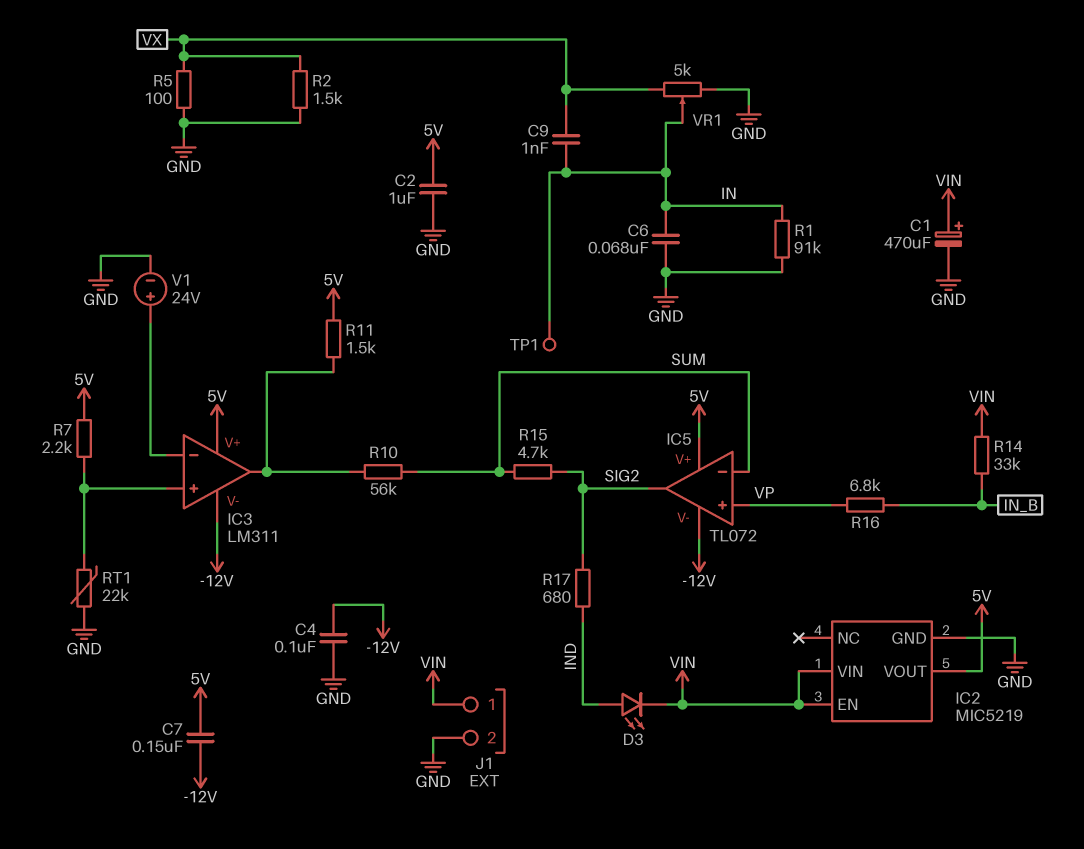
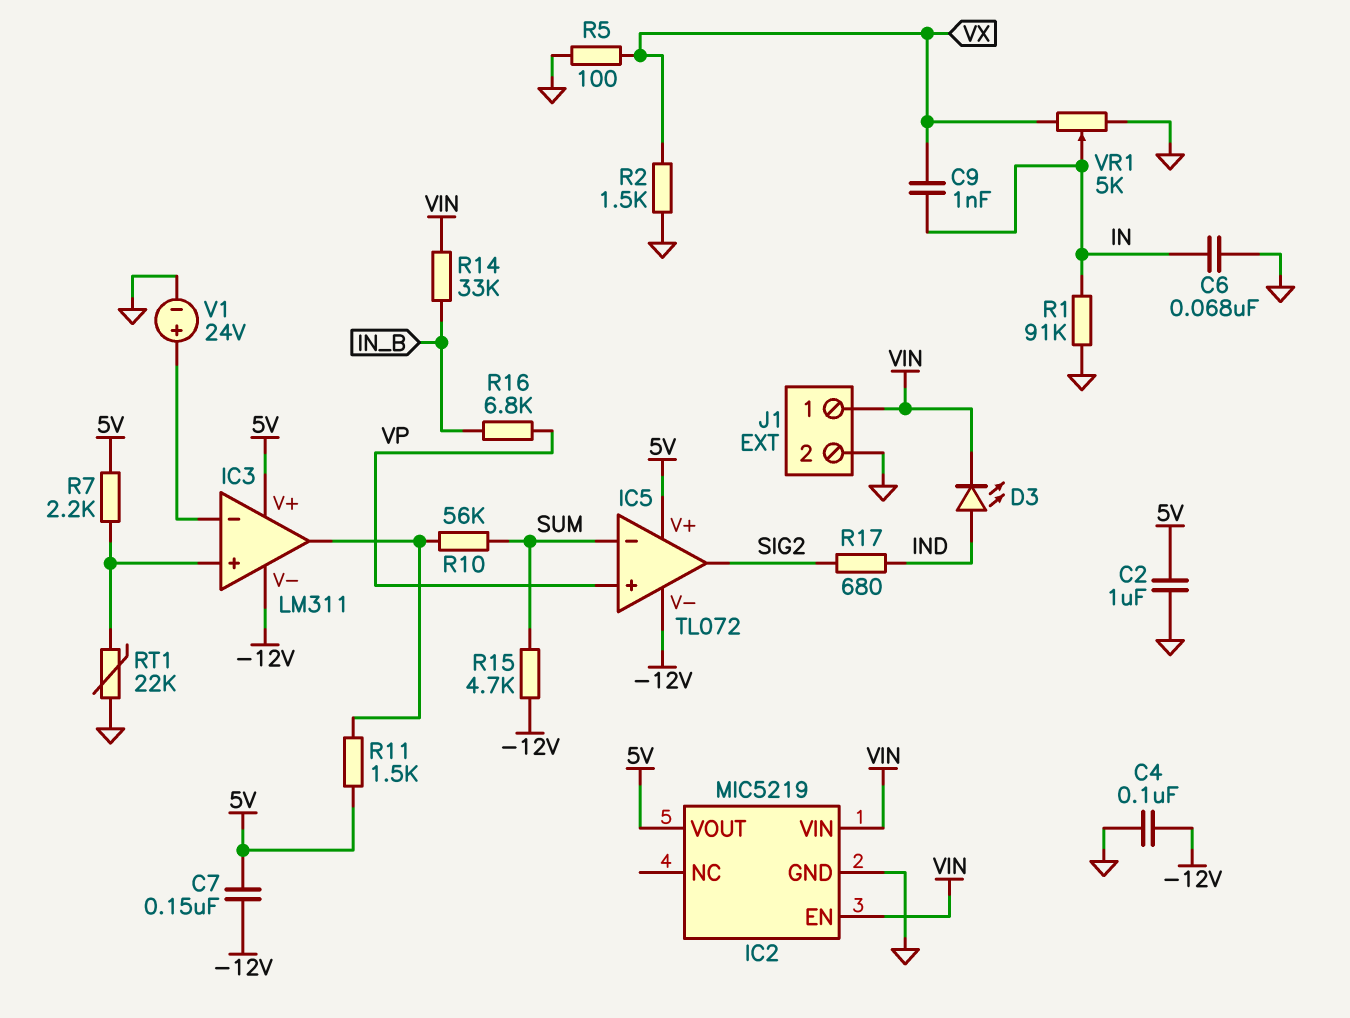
C1: 470uF (plus VIN, minus GND) -> none
R15: 4.7k (SIG2, SUM) -> 4.7k (-12V, SUM)
TP1: test point (IN) -> none

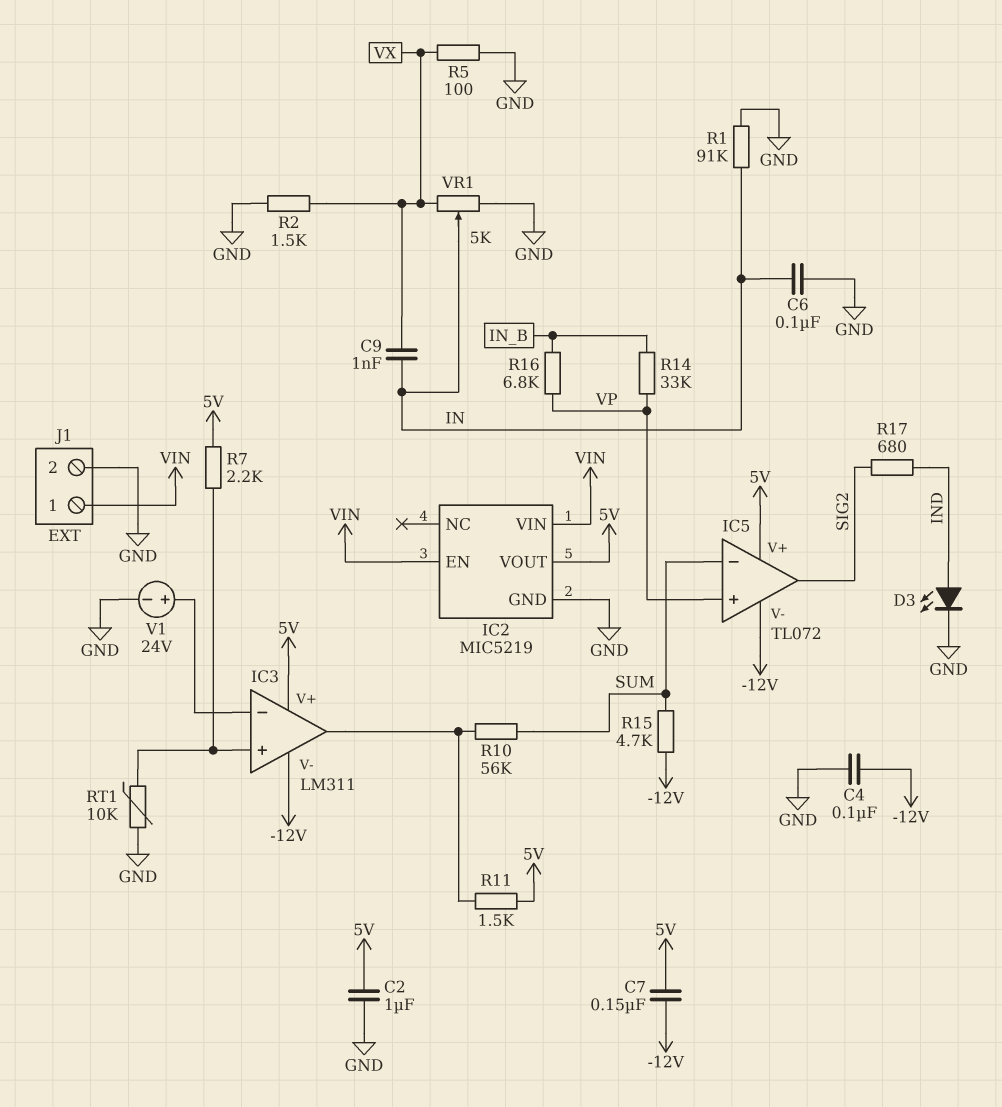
C6: 68nF (GND, IN) -> 100nF (GND, IN)
D3: LED (A IND, K VIN) -> LED (A IND, K GND)
R14: 33k (IN_B, VIN) -> 33k (IN_B, VP)
RT1: 22k (GND, IC3/in+) -> 10k (GND, IC3/in+)

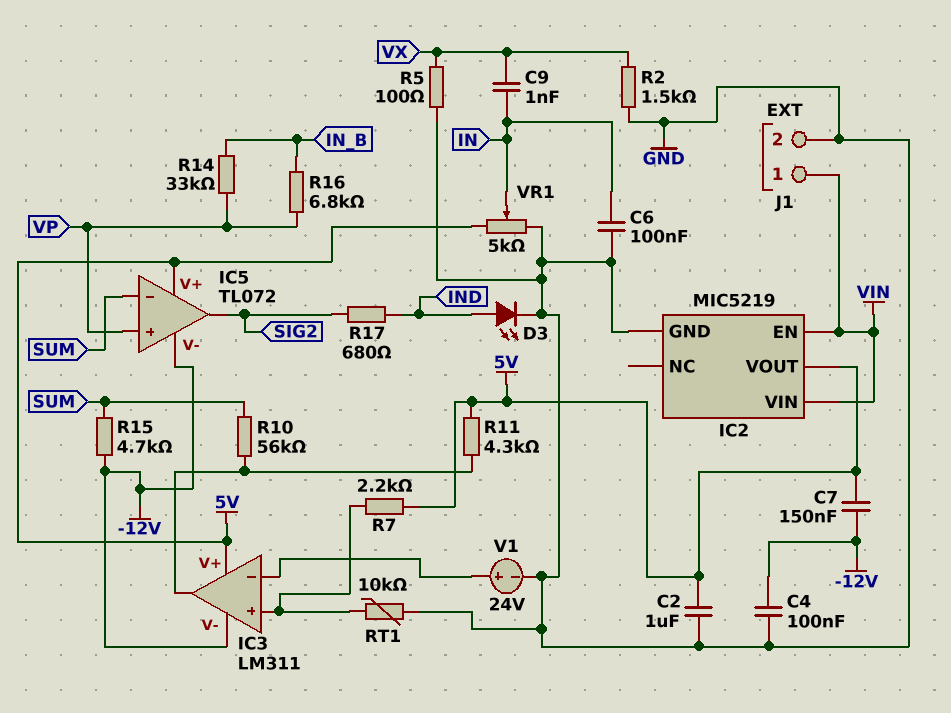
R1: 91k (GND, IN) -> none
R11: 1.5k (5V, IC3/out) -> 4.3k (5V, IC3/out)
VR1: 5k (GND, VX, wiper IN) -> 5k (5V, GND, wiper IN)

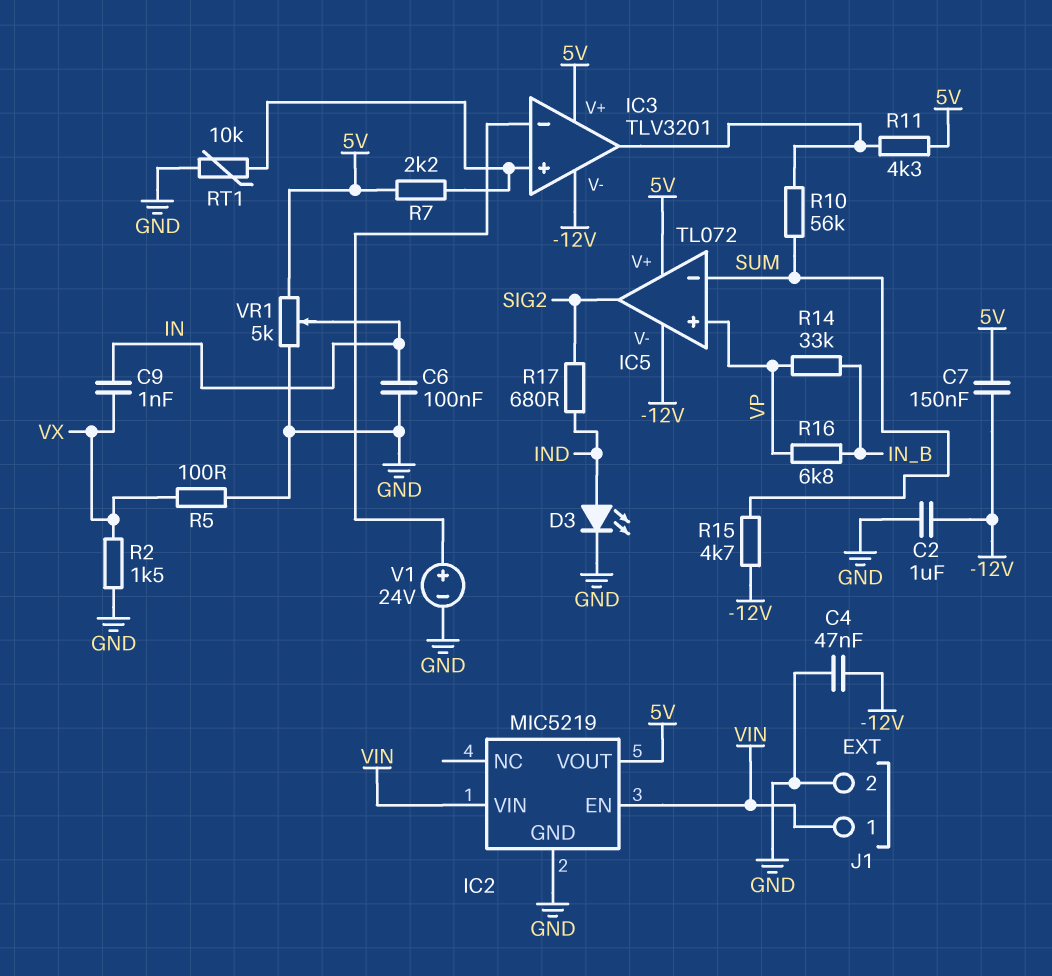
C2: 1uF (5V, GND) -> 1uF (-12V, GND)
C4: 100nF (-12V, GND) -> 47nF (-12V, GND)
IC3: LM311 -> TLV3201

